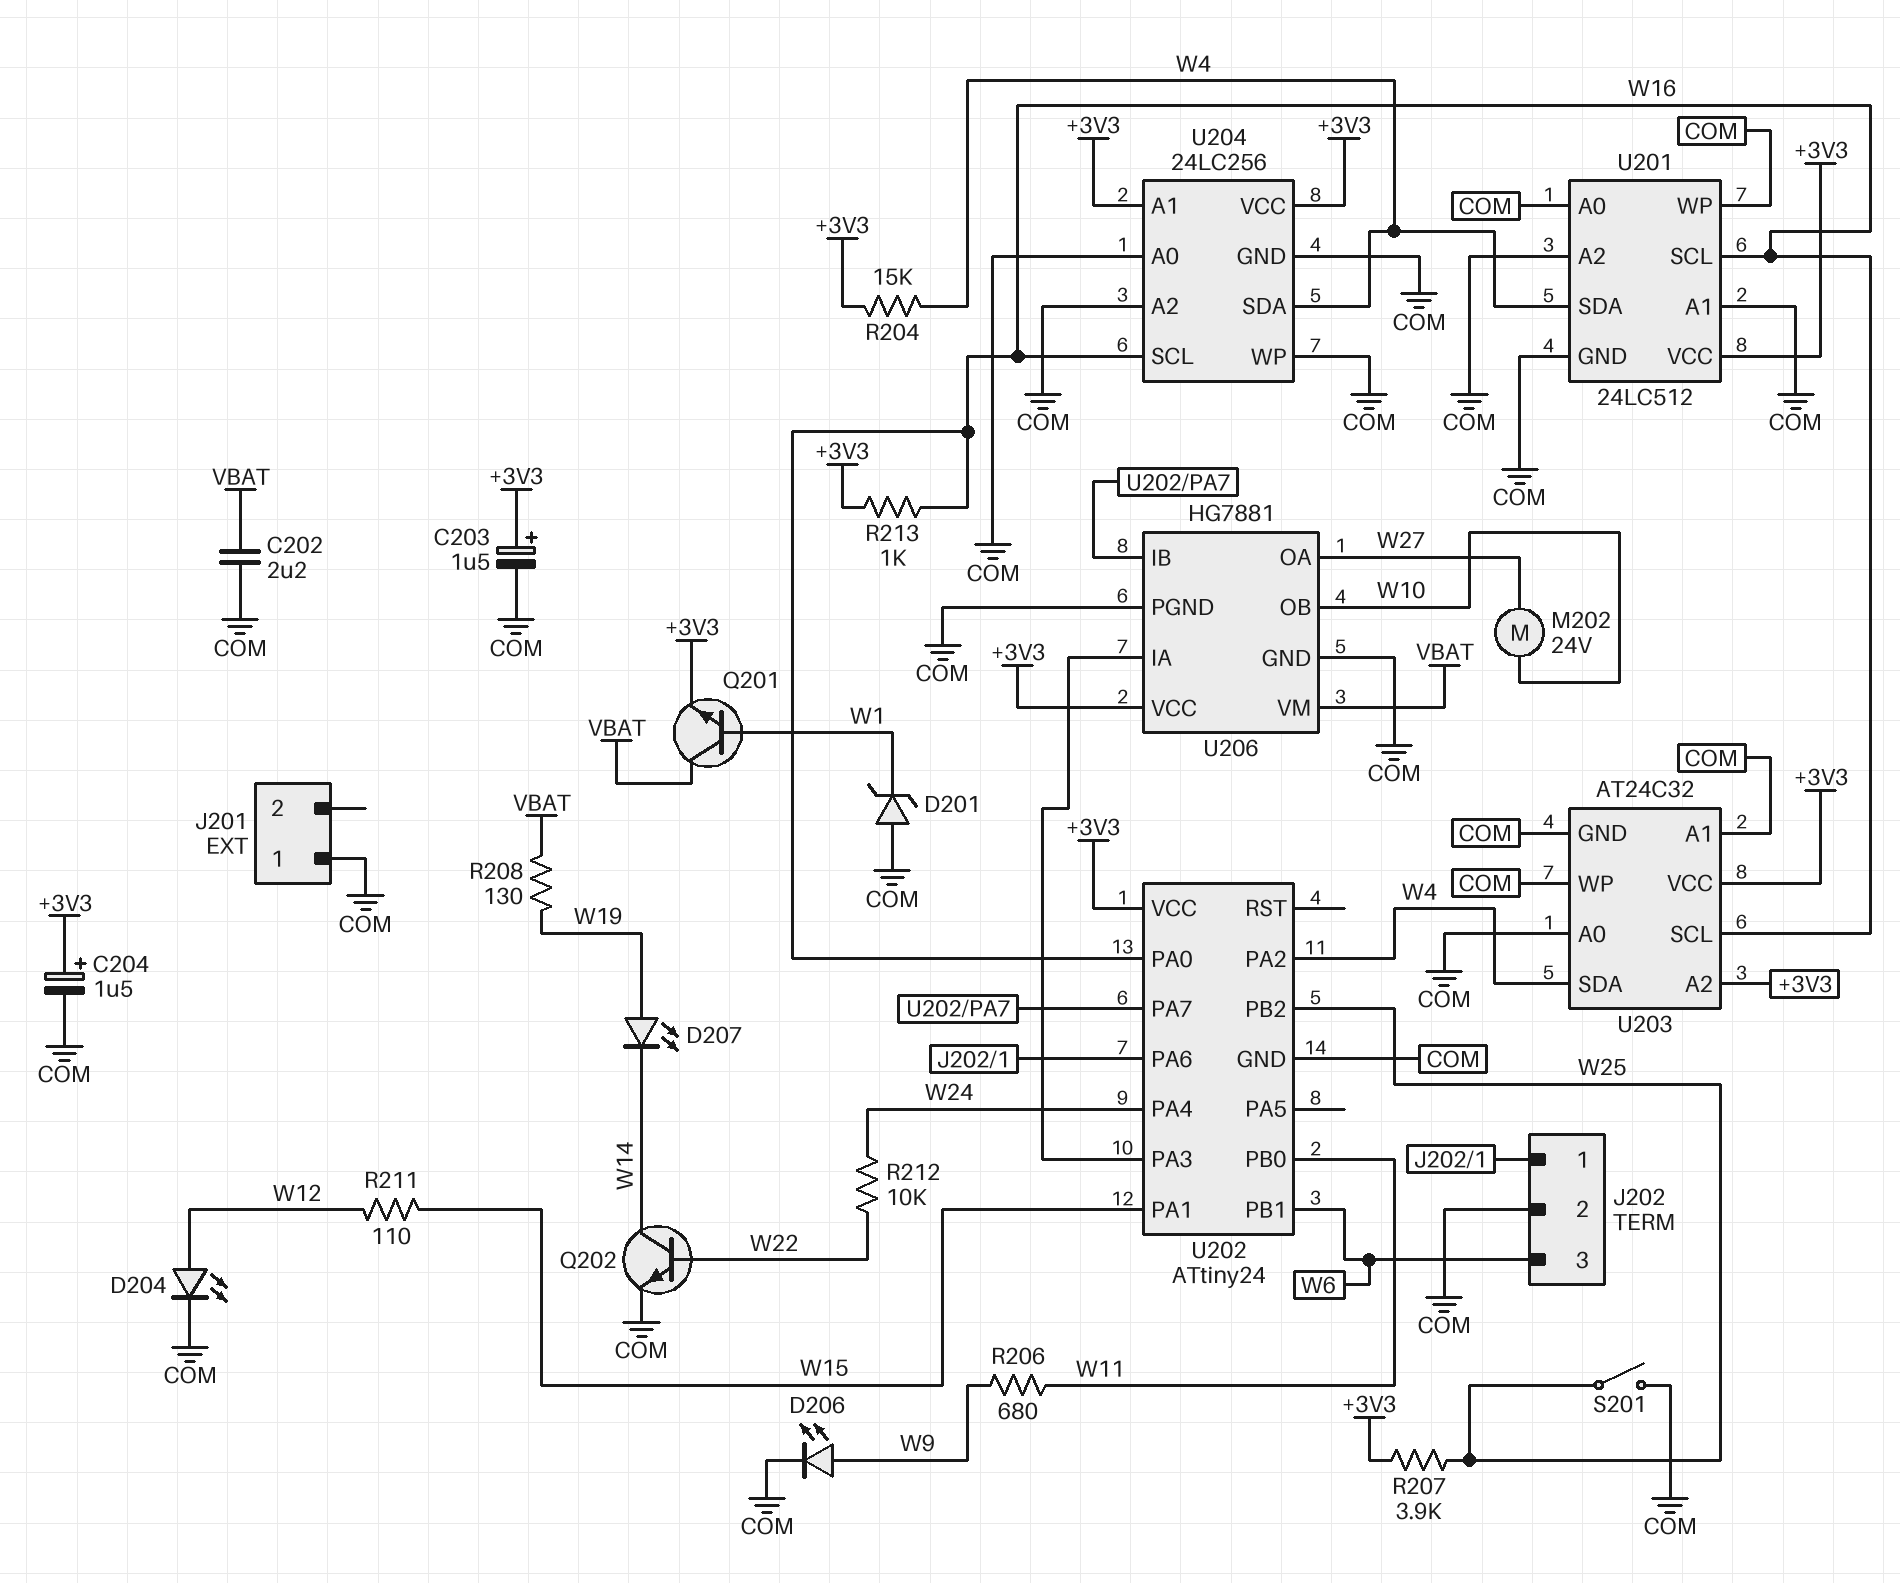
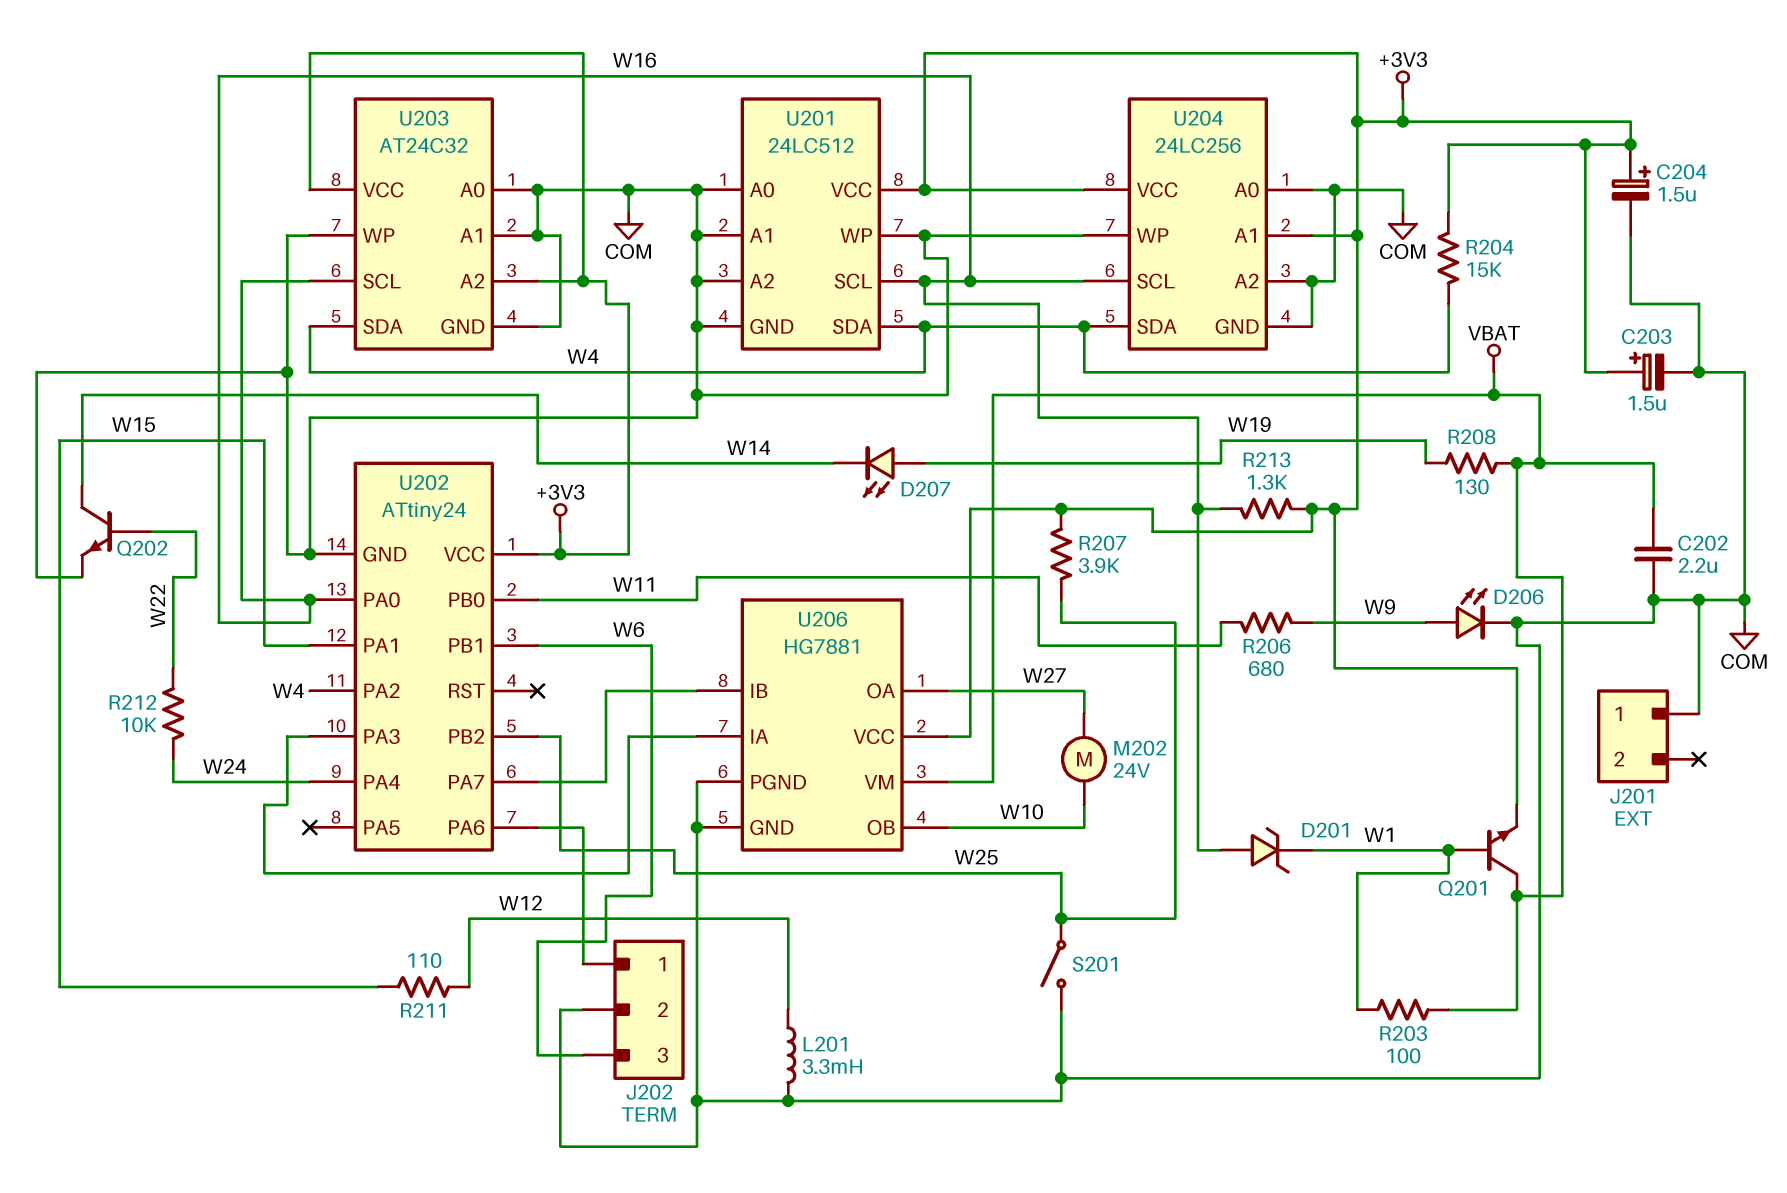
D201: zener (A COM, K W1) -> zener (A W16, K W1)
D204: LED (A W12, K COM) -> none
L201: none -> 3.3mH (COM, W12)
R203: none -> 100 (VBAT, W1)
R213: 1k (+3V3, W16) -> 1.3k (+3V3, W16)

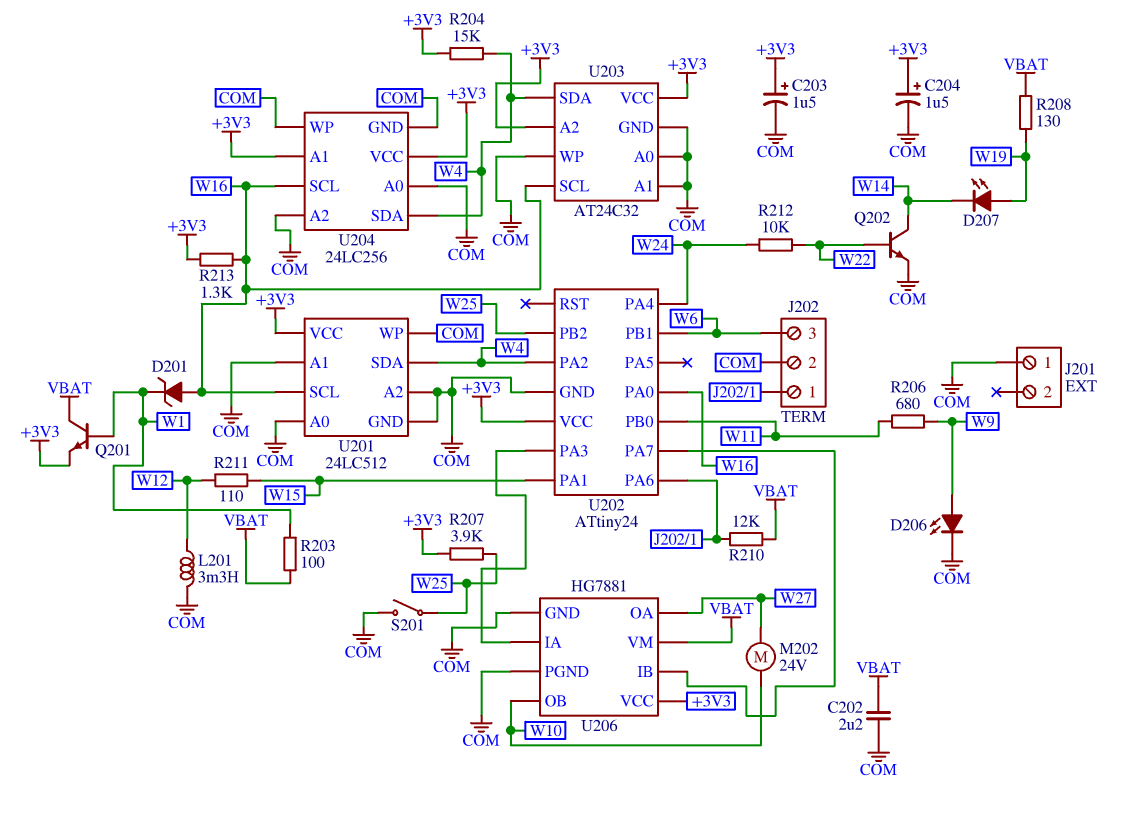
R210: none -> 12k (J202/1, VBAT)

